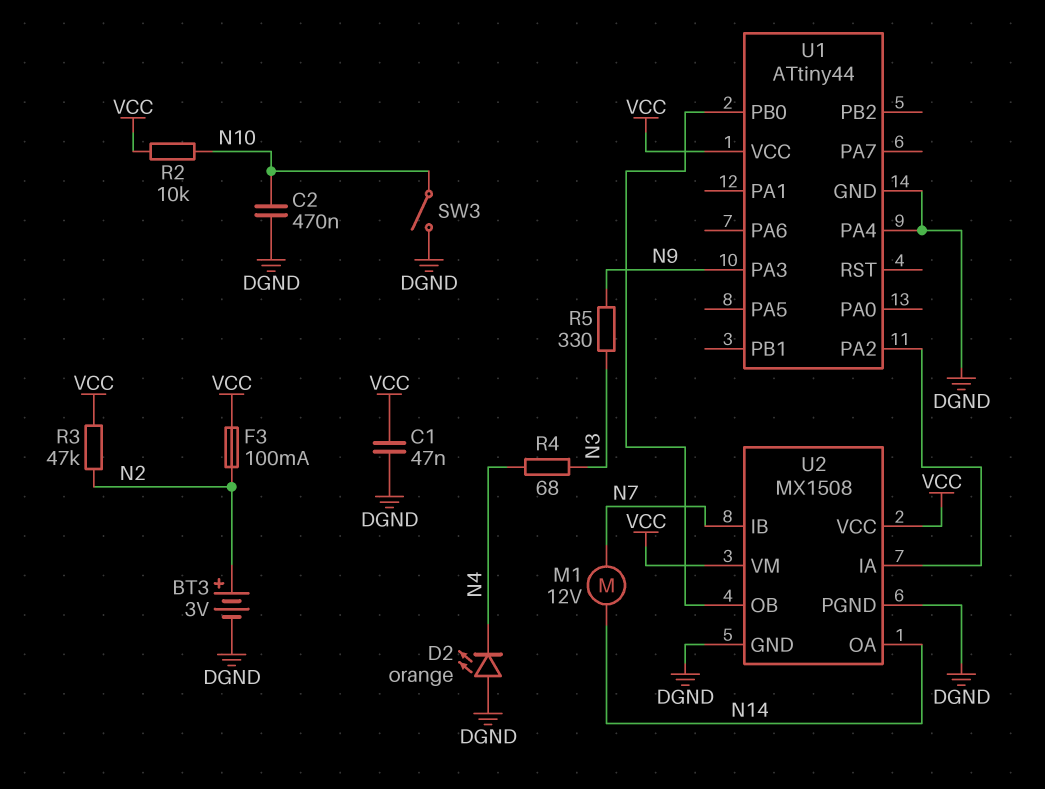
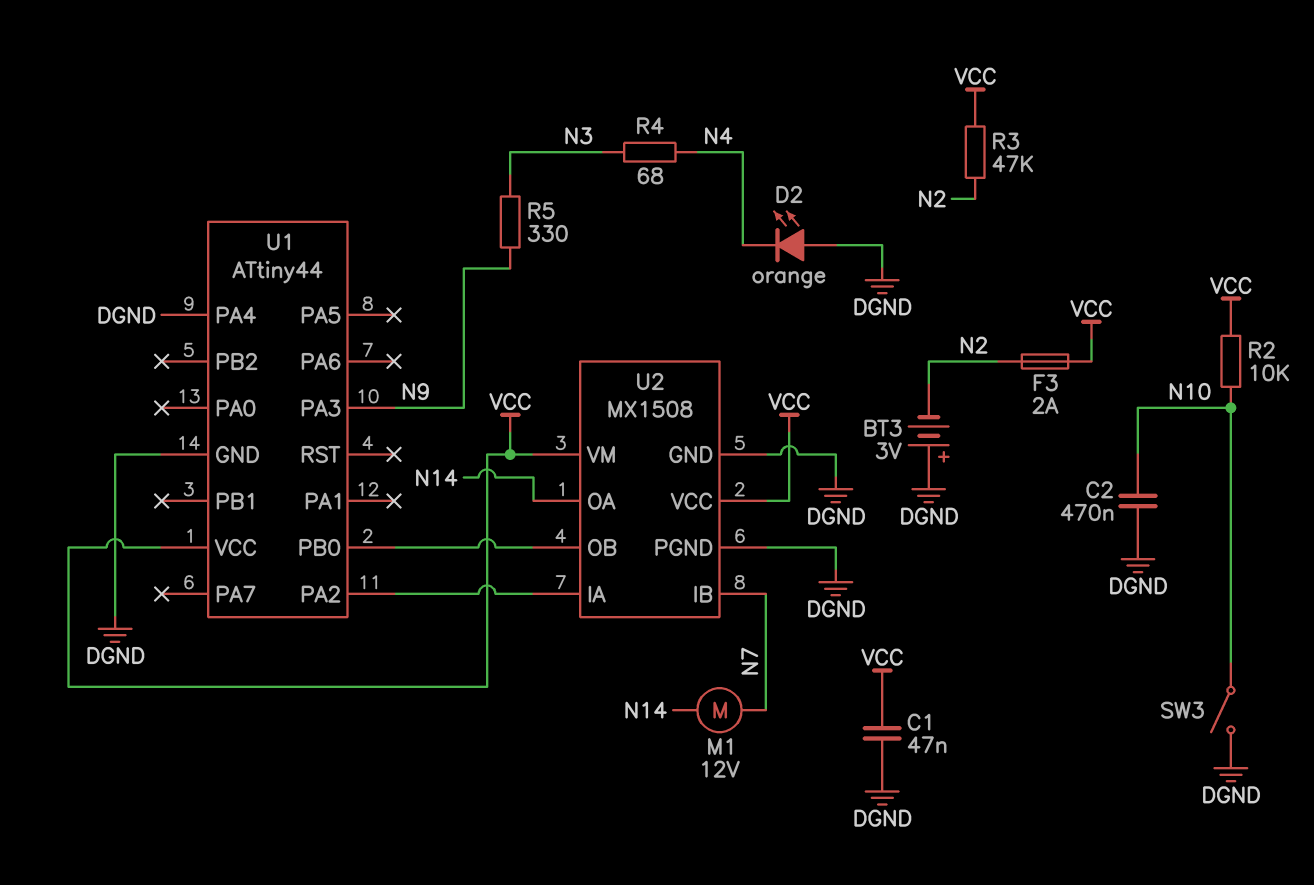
BT3: 3V (plus N2, minus DGND) -> 3V (plus DGND, minus N2)
F3: 100mA (N2, VCC) -> 2A (N2, VCC)

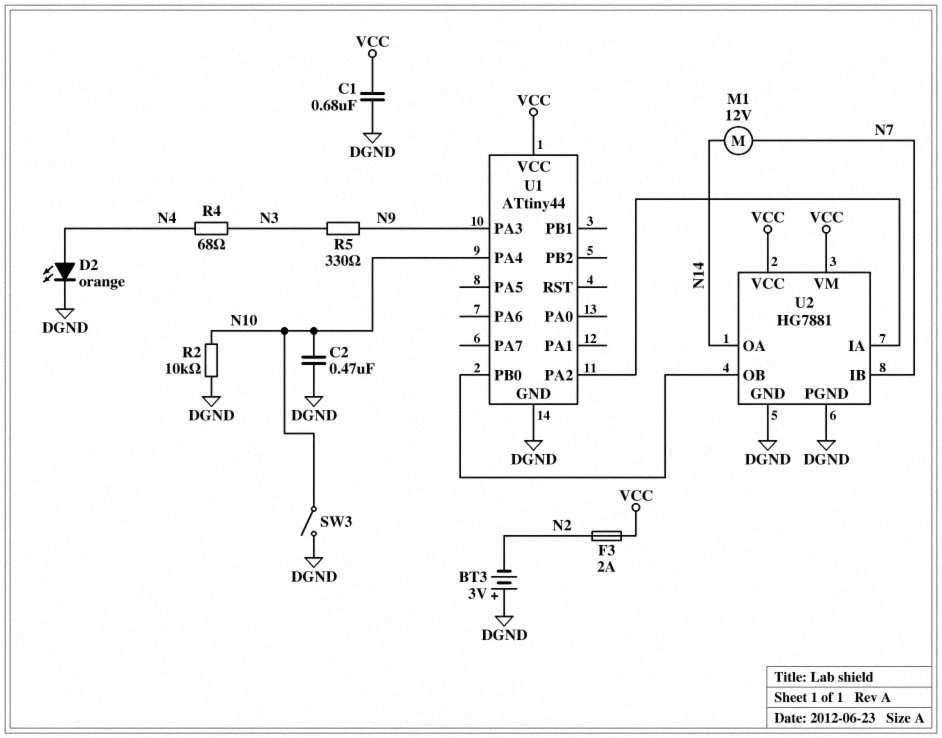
C1: 47nF (DGND, VCC) -> 680nF (DGND, VCC)
D2: LED orange (A DGND, K N4) -> LED orange (A N4, K DGND)
R2: 10k (N10, VCC) -> 10k (DGND, N10)
R3: 47k (N2, VCC) -> none
U1 pin PA4: DGND -> N10
U2: MX1508 -> HG7881

